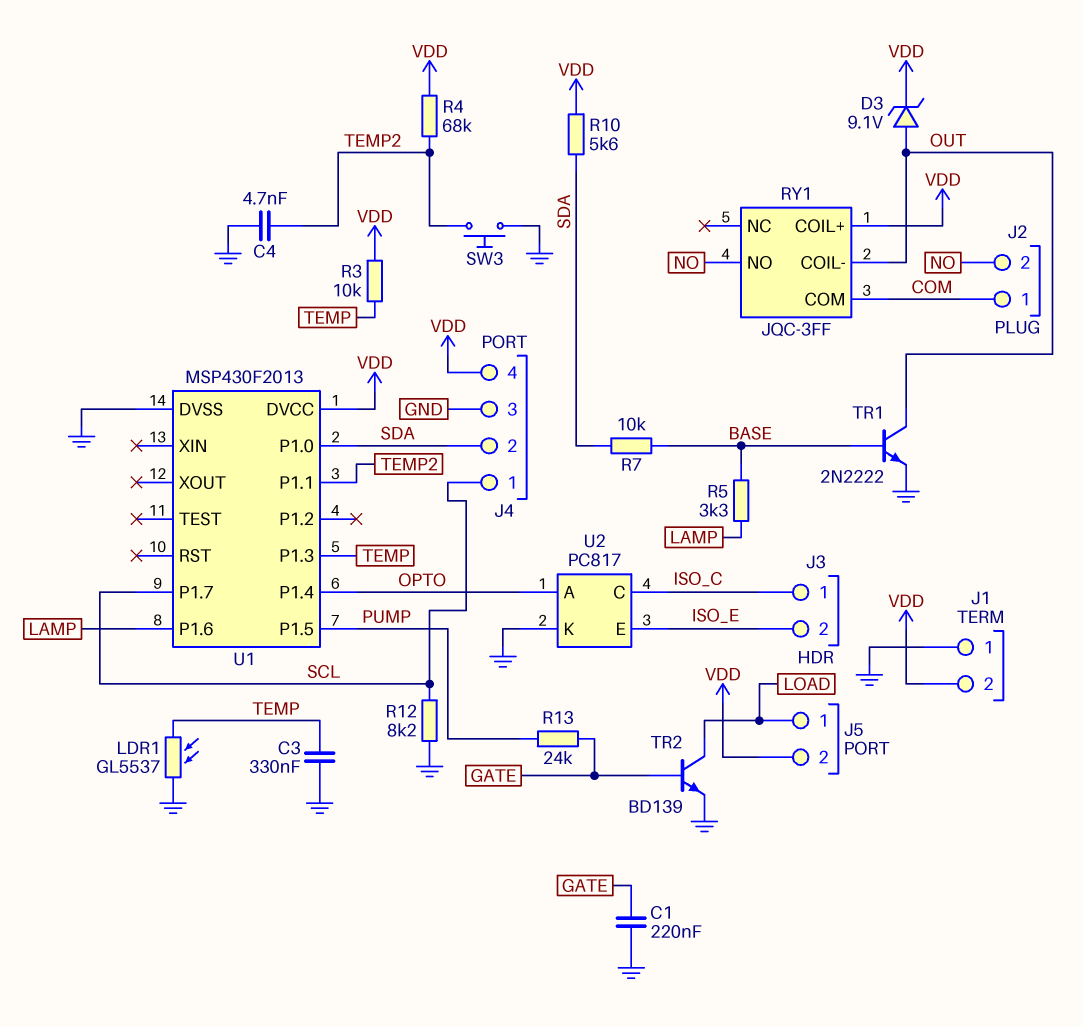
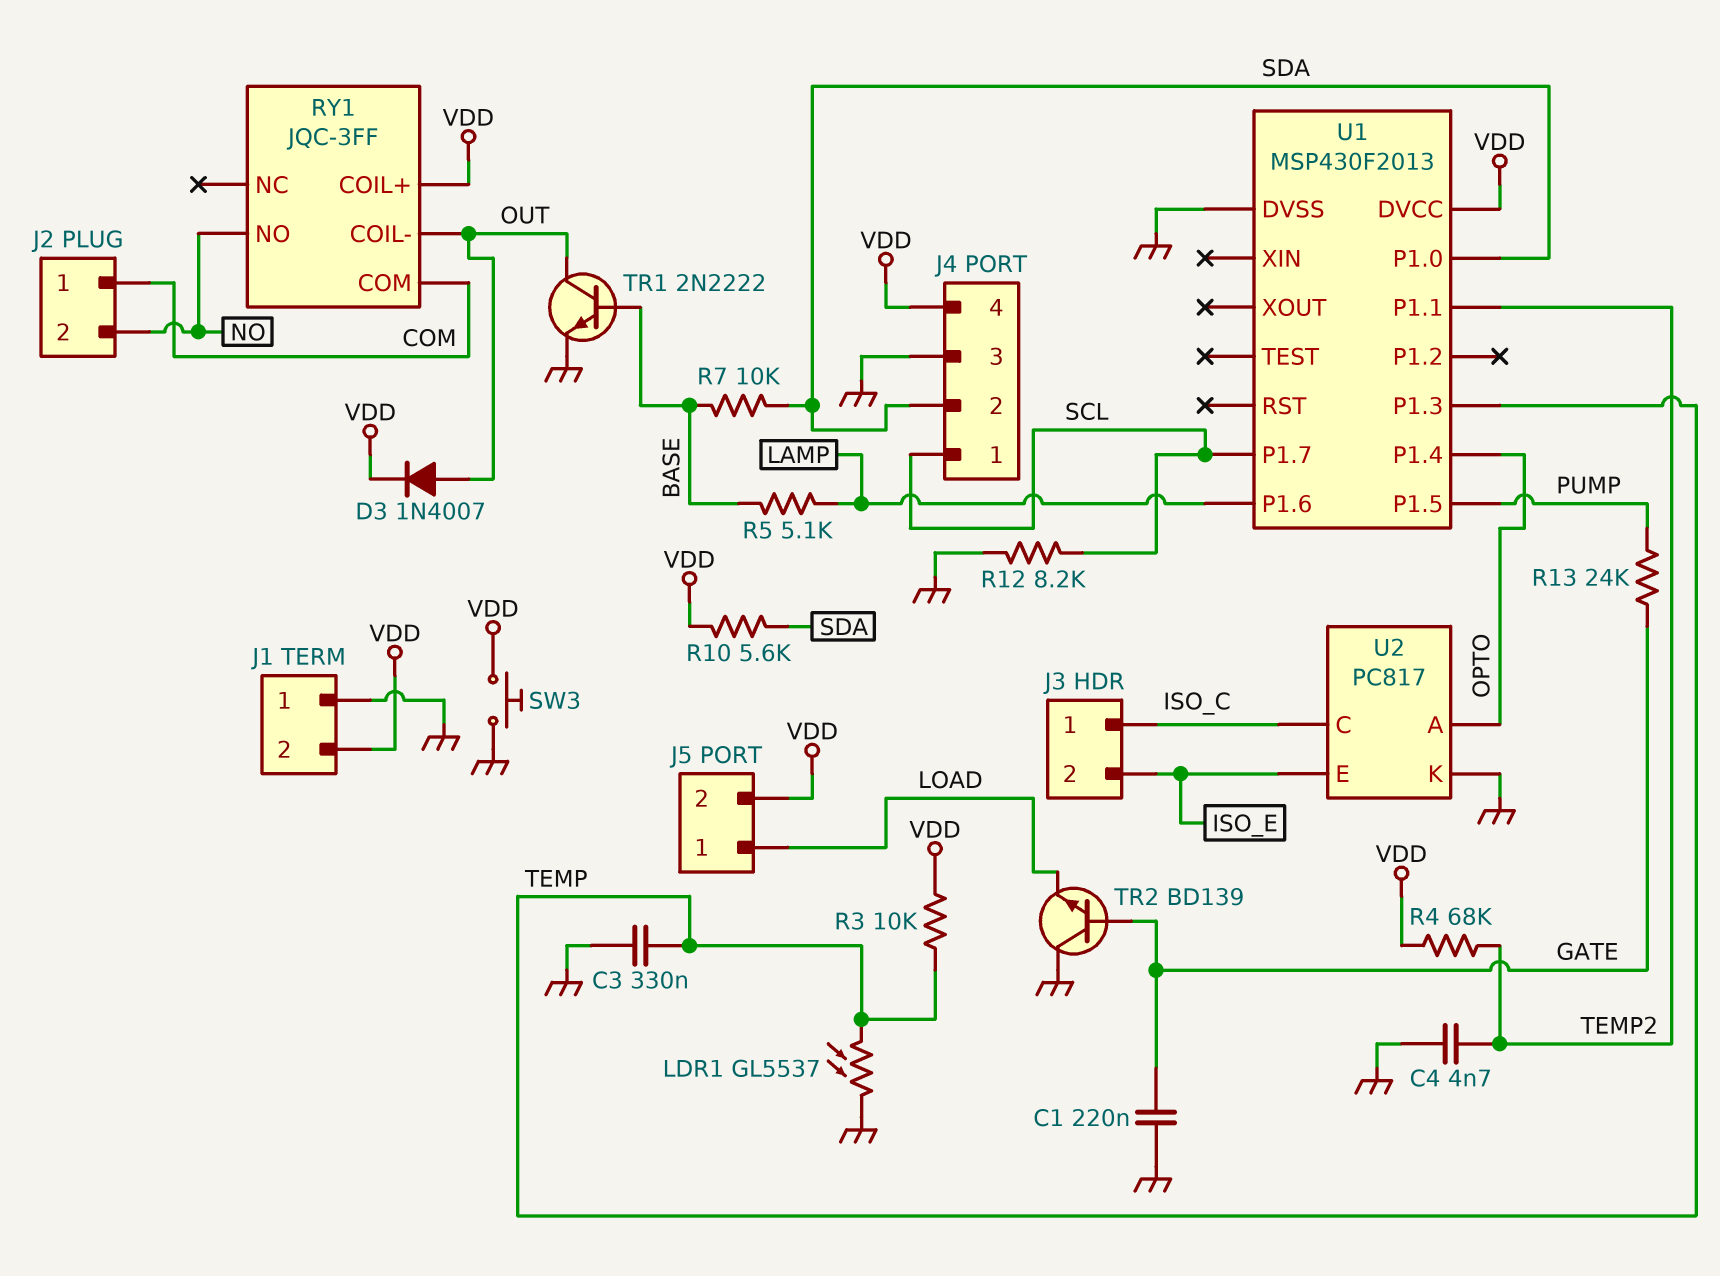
D3: zener 9.1V (A OUT, K VDD) -> diode 1N4007 (A OUT, K VDD)
R5: 3.3k (BASE, LAMP) -> 5.1k (BASE, LAMP)
SW3: button (GND, TEMP2) -> button (GND, VDD)
TR2: NPN BD139 (B GATE, C LOAD, E GND) -> NPN BD139 (B GATE, C GND, E LOAD)

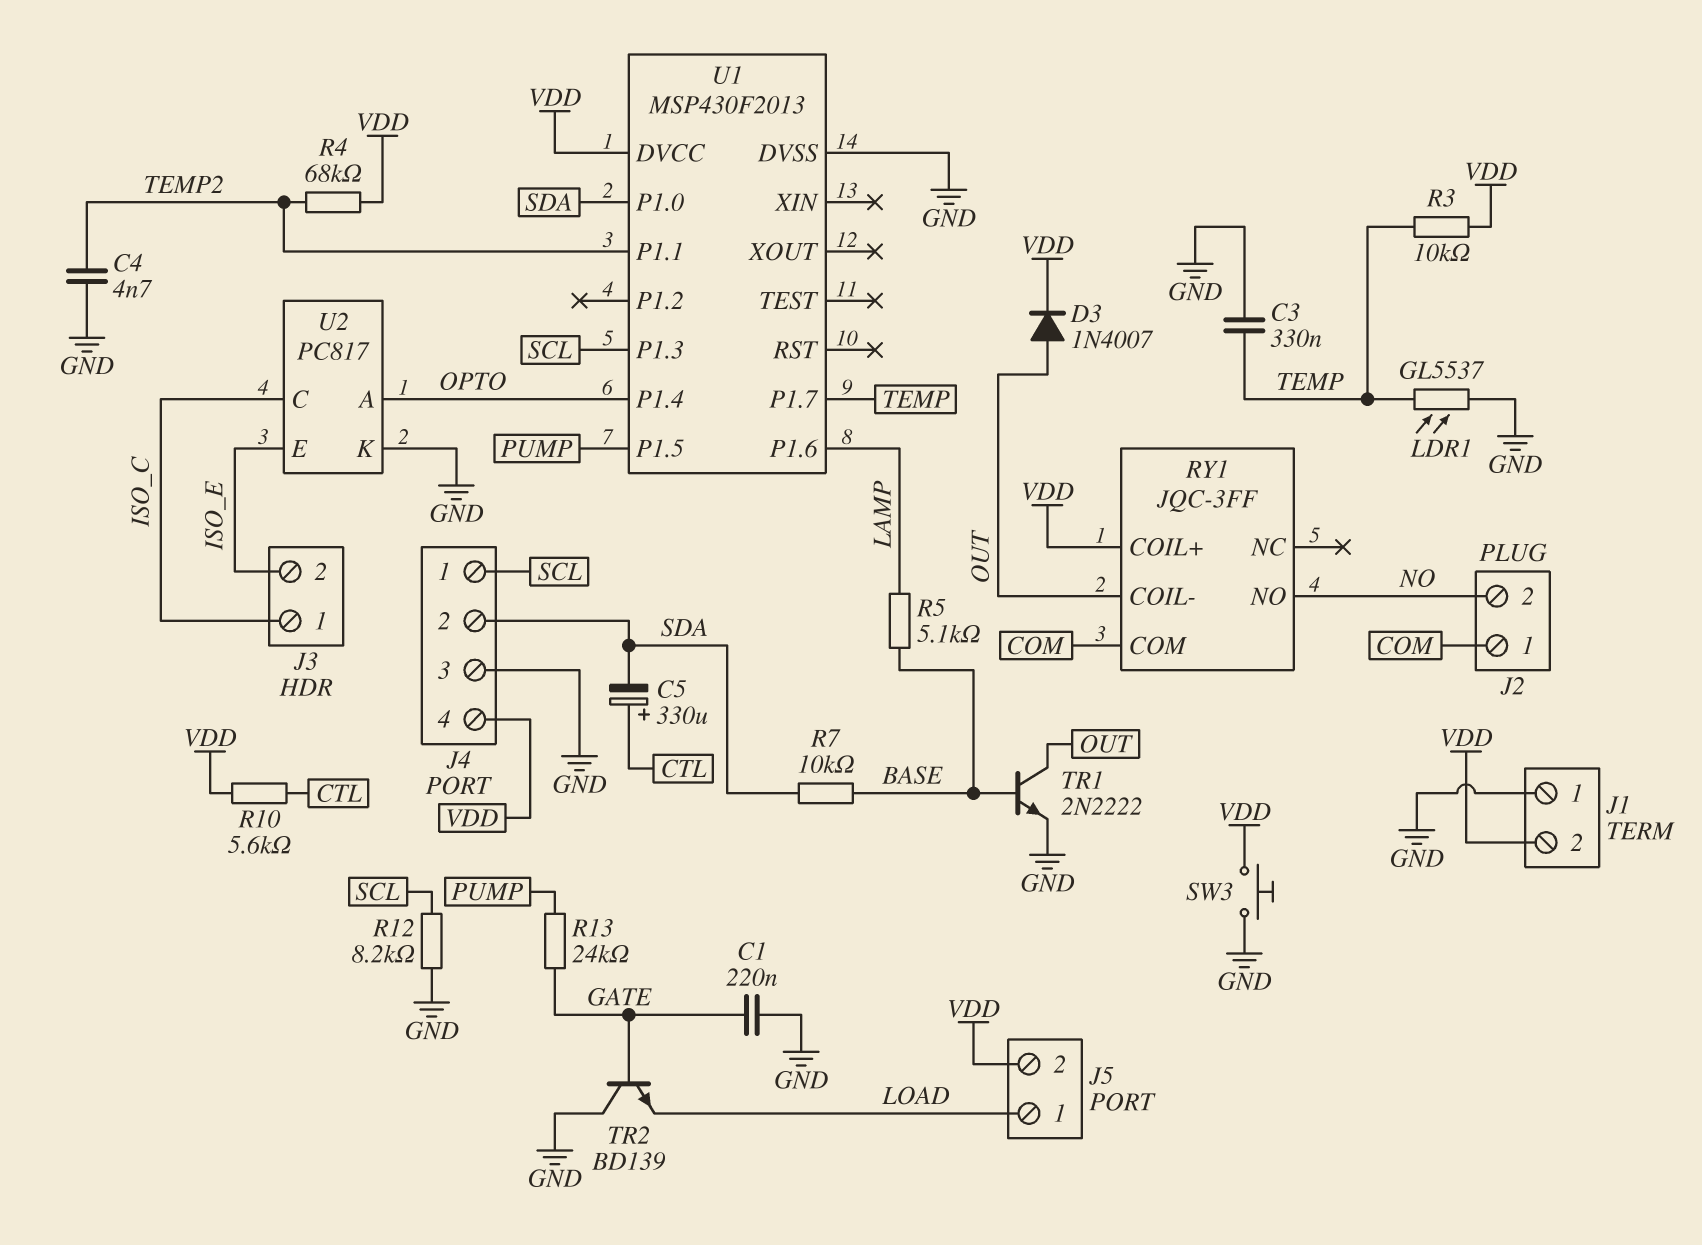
C5: none -> 330uF (plus CTL, minus SDA)
R10: 5.6k (SDA, VDD) -> 5.6k (CTL, VDD)
U1 pin P1.3: TEMP -> SCL
U1 pin P1.7: SCL -> TEMP

